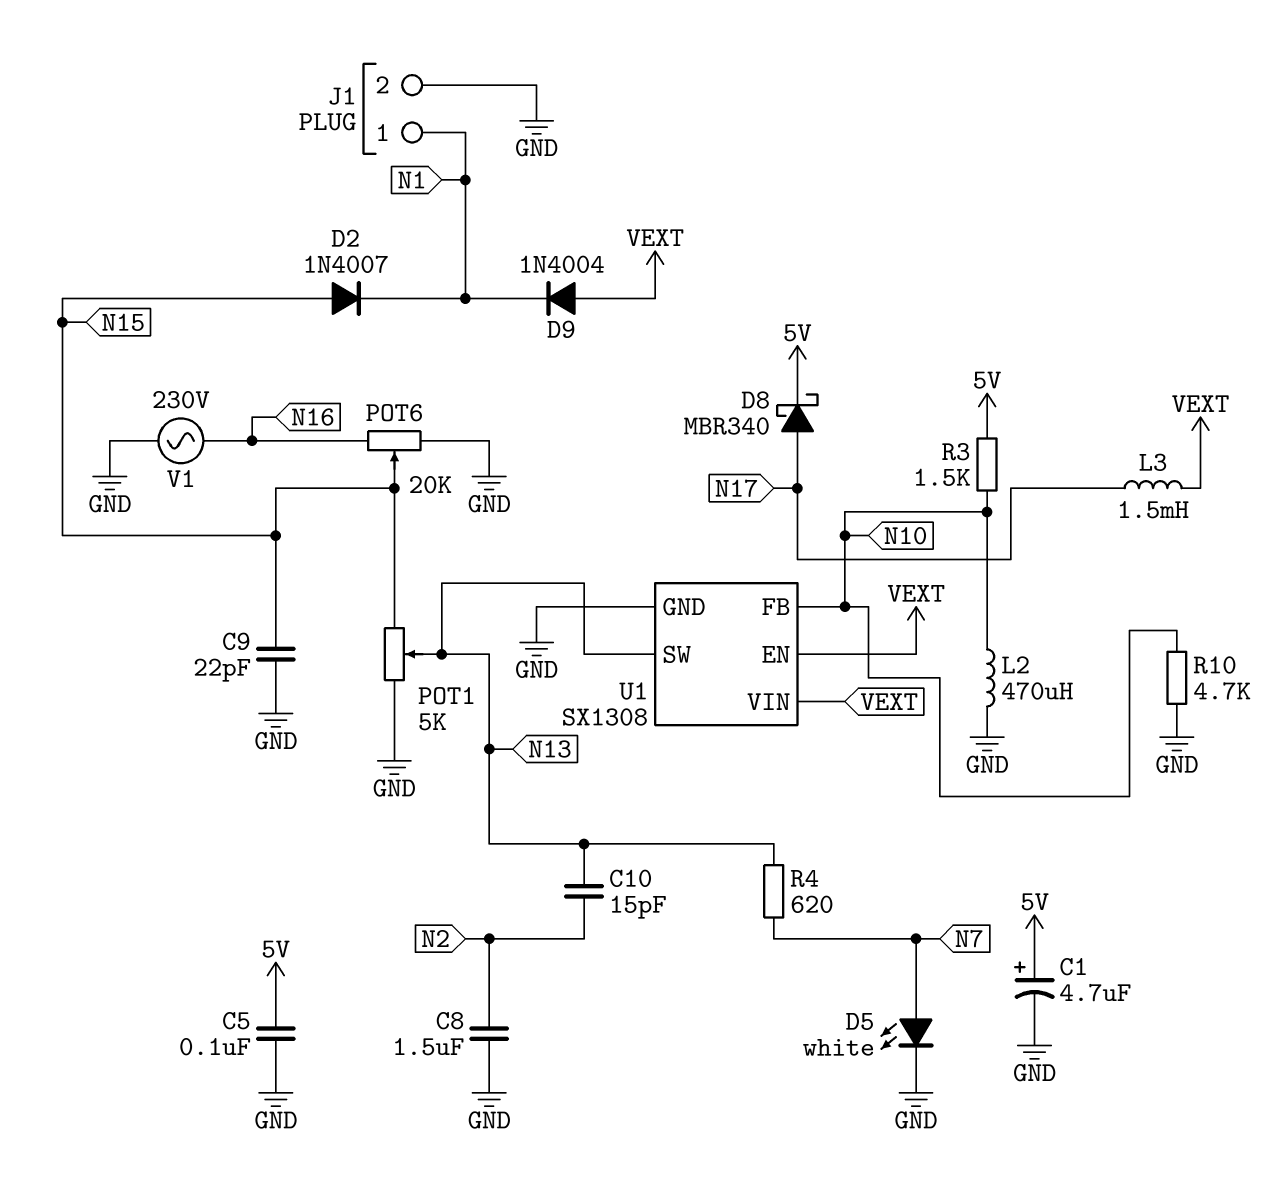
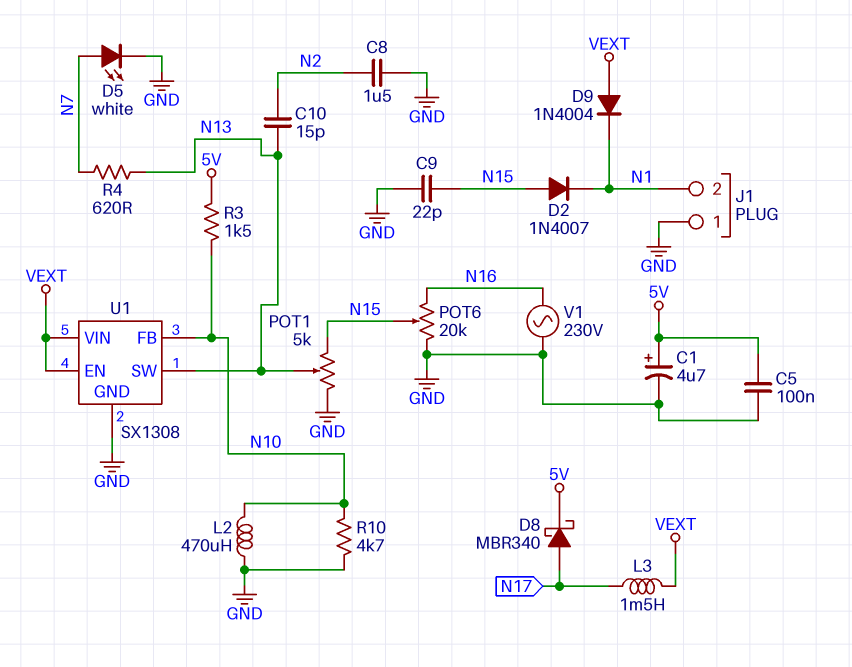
J1 pin 1: N1 -> GND
J1 pin 2: GND -> N1

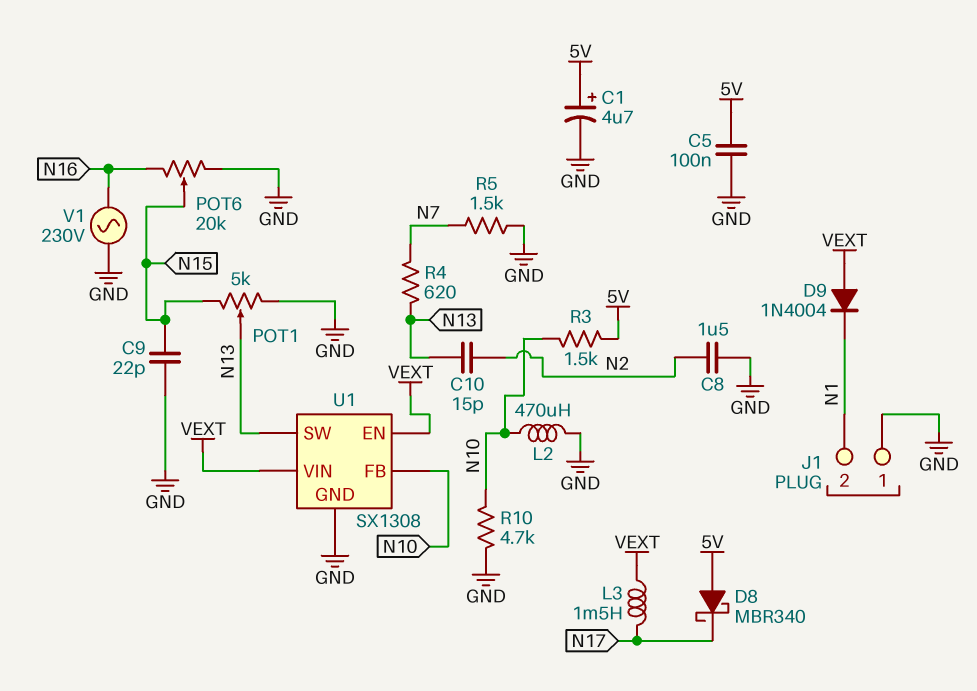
D2: diode 1N4007 (A N15, K N1) -> none
D5: LED white (A N7, K GND) -> none
D8: schottky MBR340 (A N17, K 5V) -> schottky MBR340 (A 5V, K N17)
R5: none -> 1.5k (GND, N7)

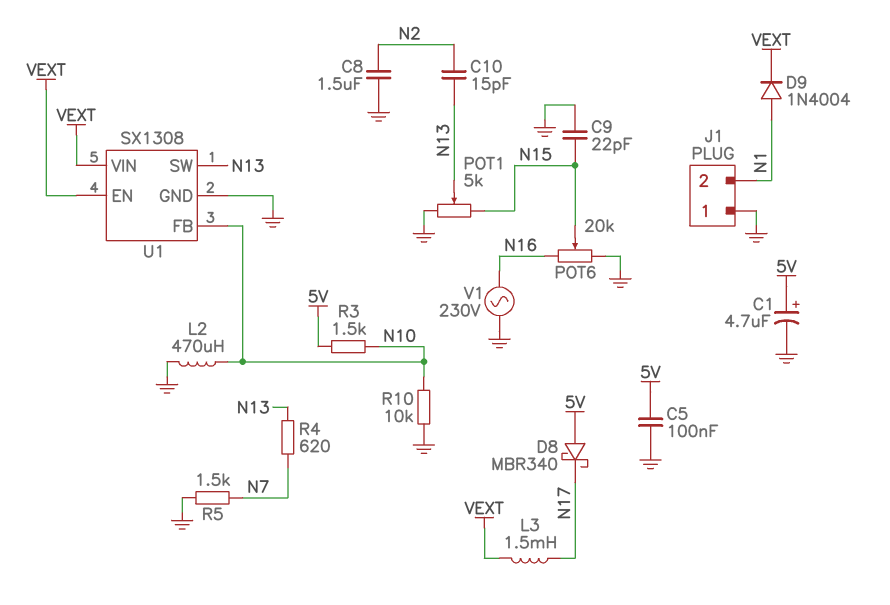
D9: diode 1N4004 (A VEXT, K N1) -> diode 1N4004 (A N1, K VEXT)
R10: 4.7k (GND, N10) -> 10k (GND, N10)

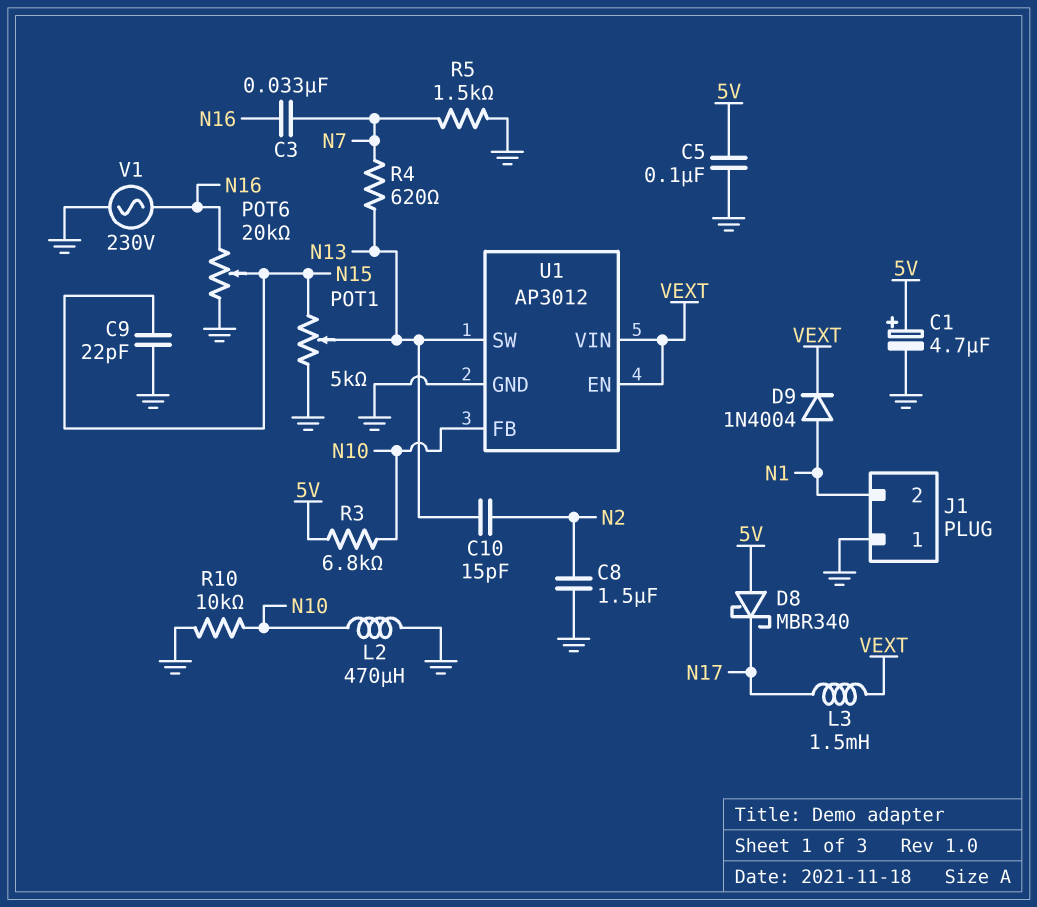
C3: none -> 33nF (N7, N16)
R3: 1.5k (5V, N10) -> 6.8k (5V, N10)
U1: SX1308 -> AP3012

